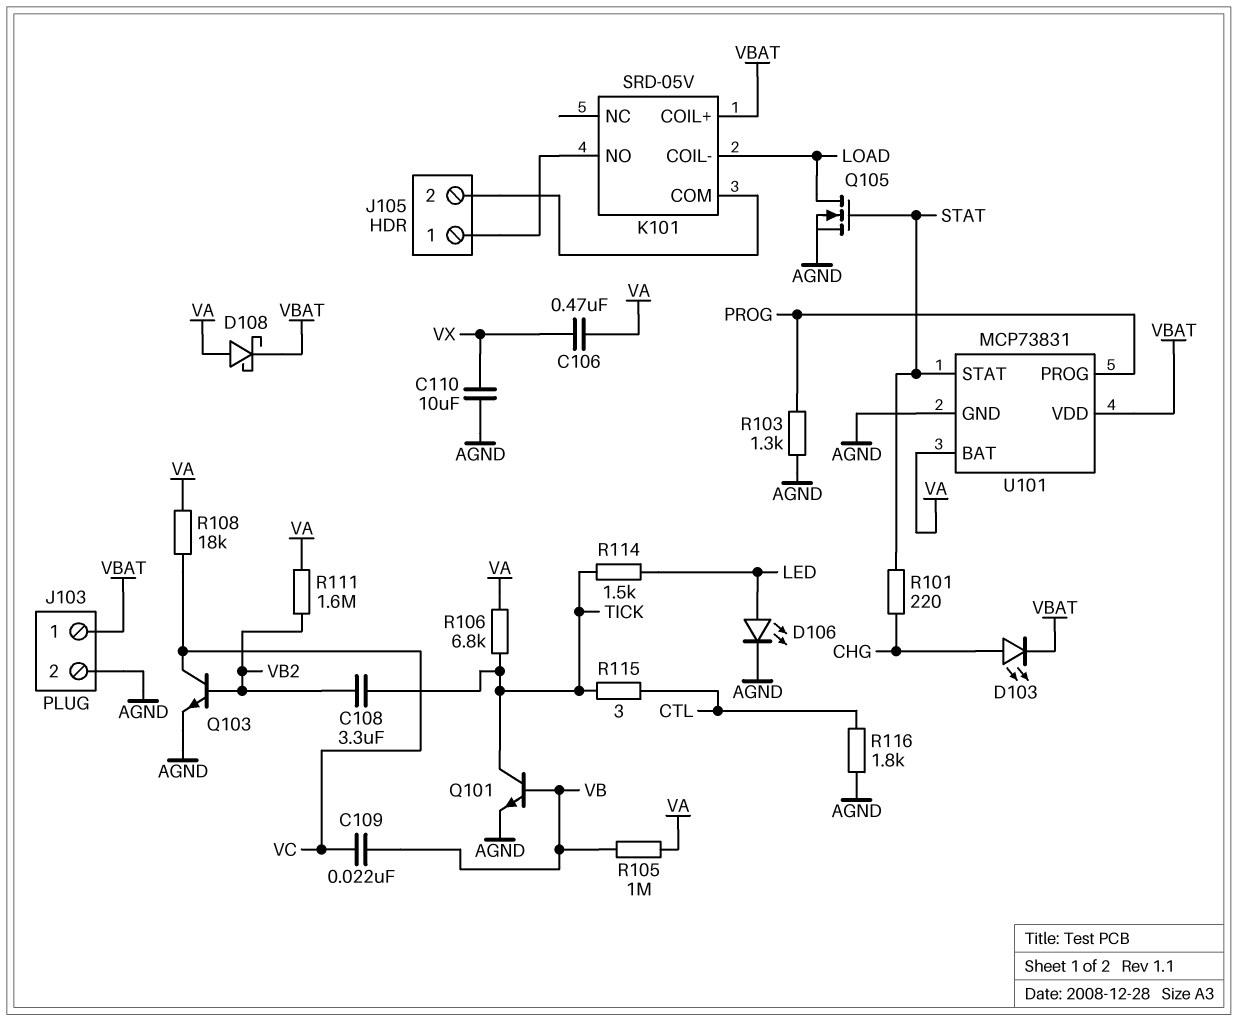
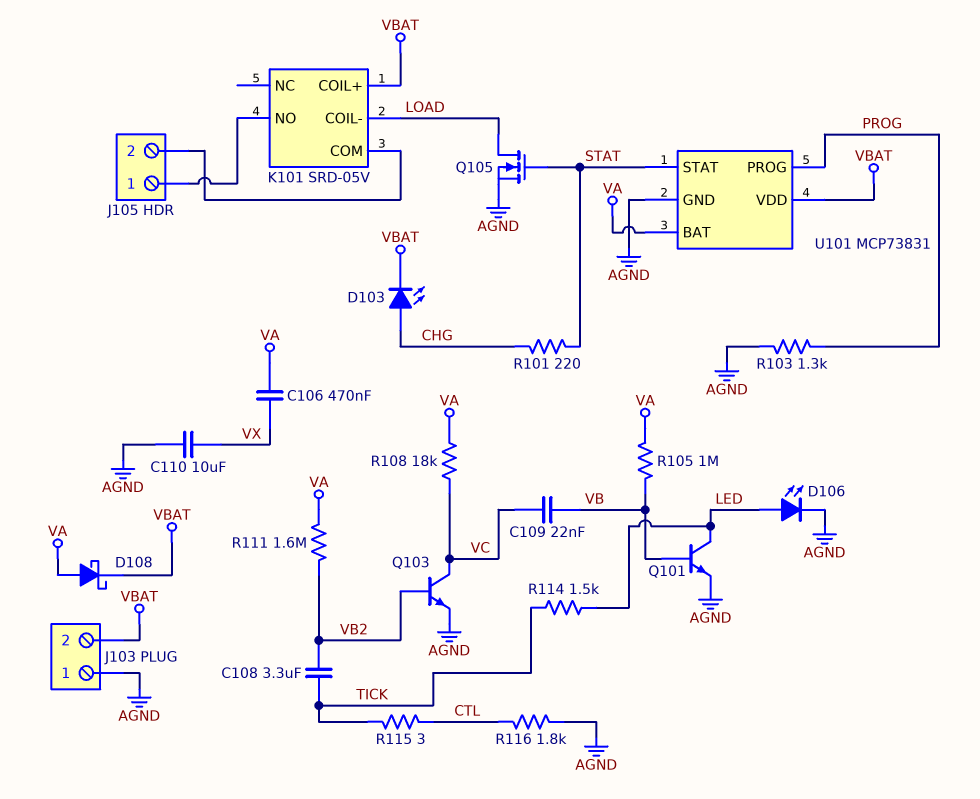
J103 pin 1: VBAT -> AGND
J103 pin 2: AGND -> VBAT
Q101: NPN (B VB, C TICK, E AGND) -> NPN (B VB, C LED, E AGND)
R106: 6.8k (TICK, VA) -> none

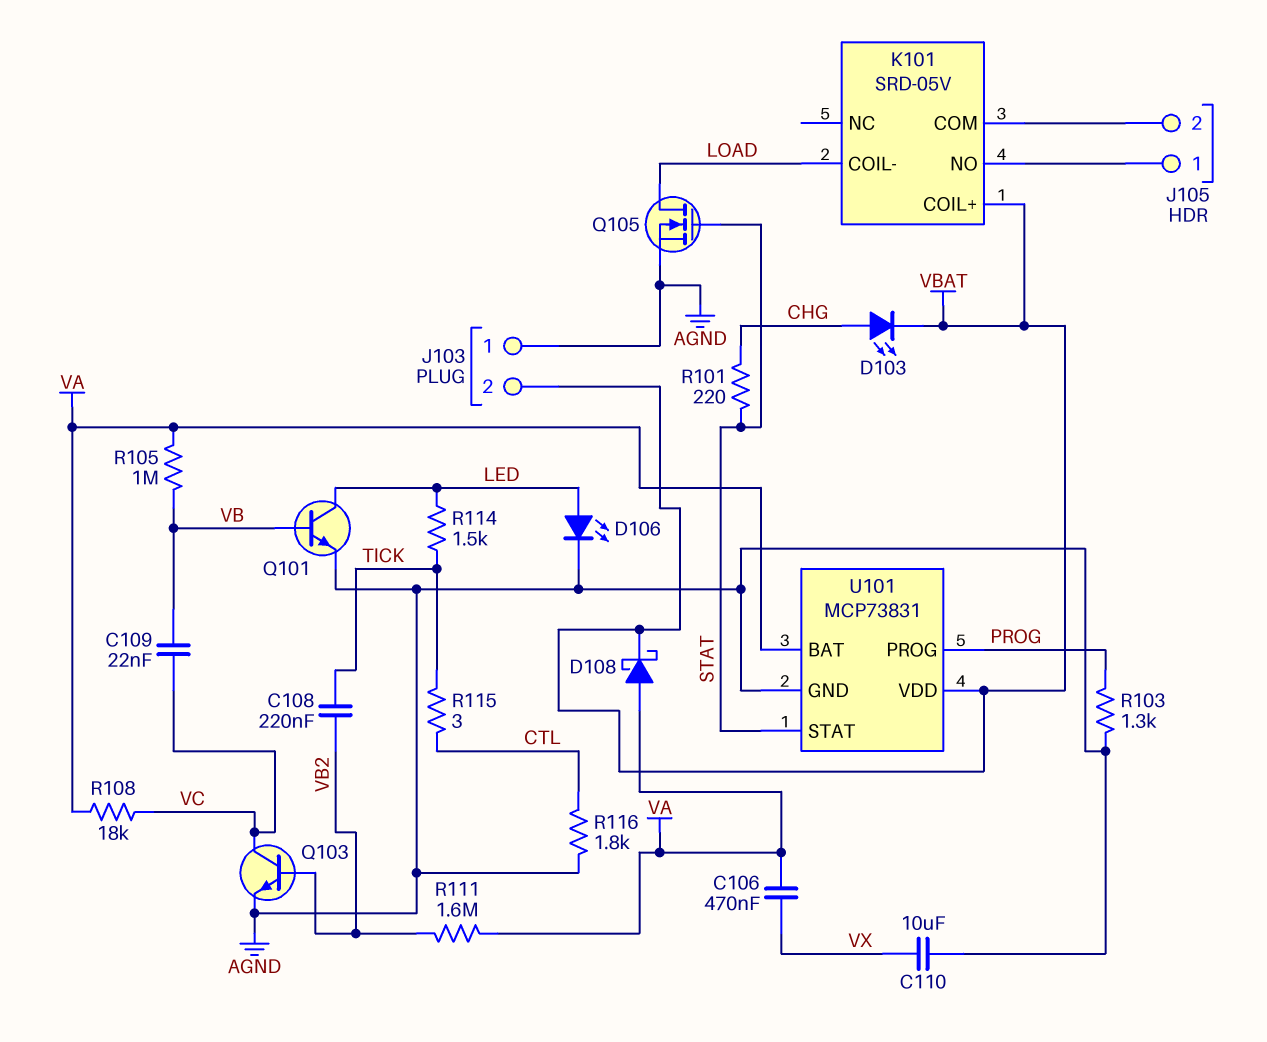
C108: 3.3uF (TICK, VB2) -> 220nF (TICK, VB2)

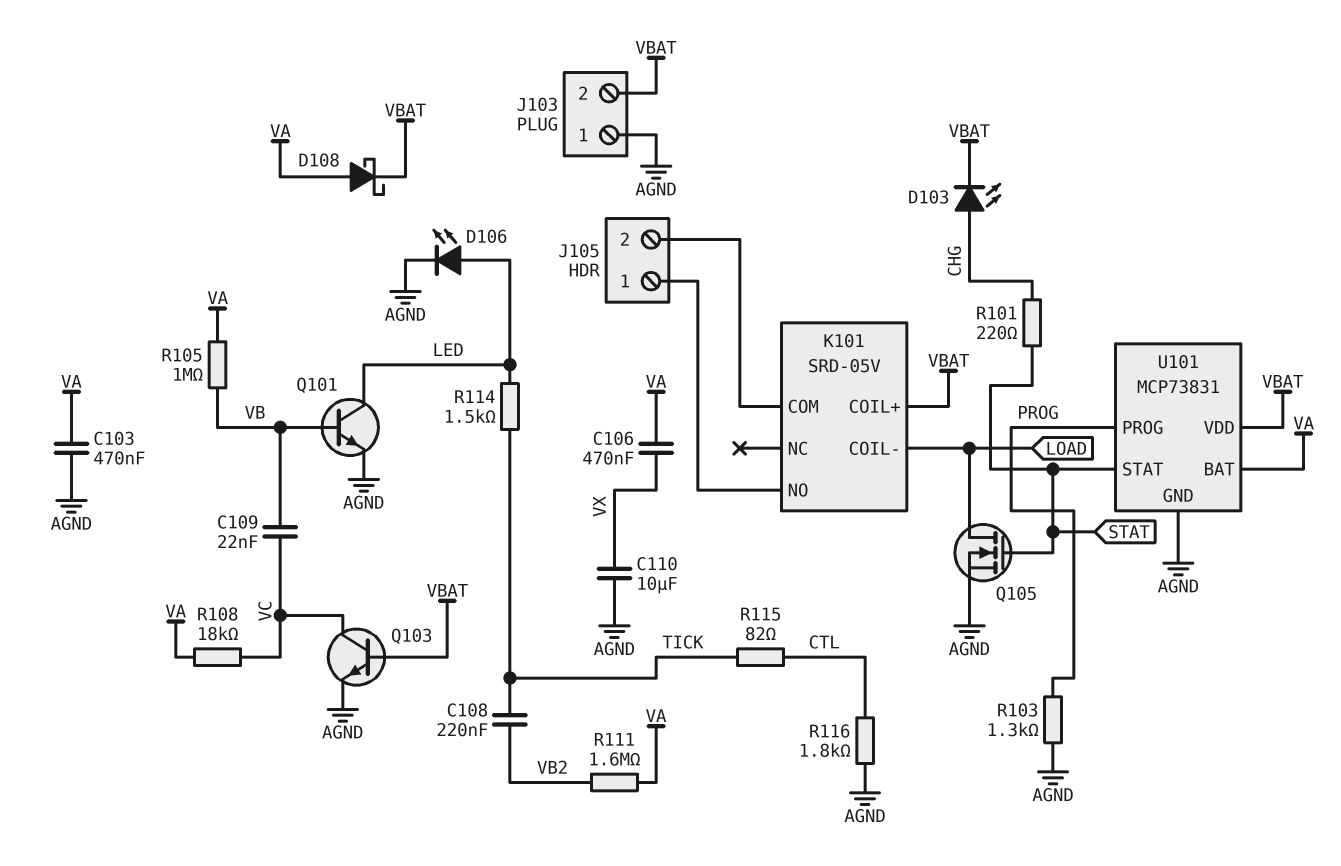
C103: none -> 470nF (AGND, VA)
Q103: NPN (B VB2, C VC, E AGND) -> NPN (B VBAT, C VC, E AGND)
R115: 3 (CTL, TICK) -> 82 (CTL, TICK)

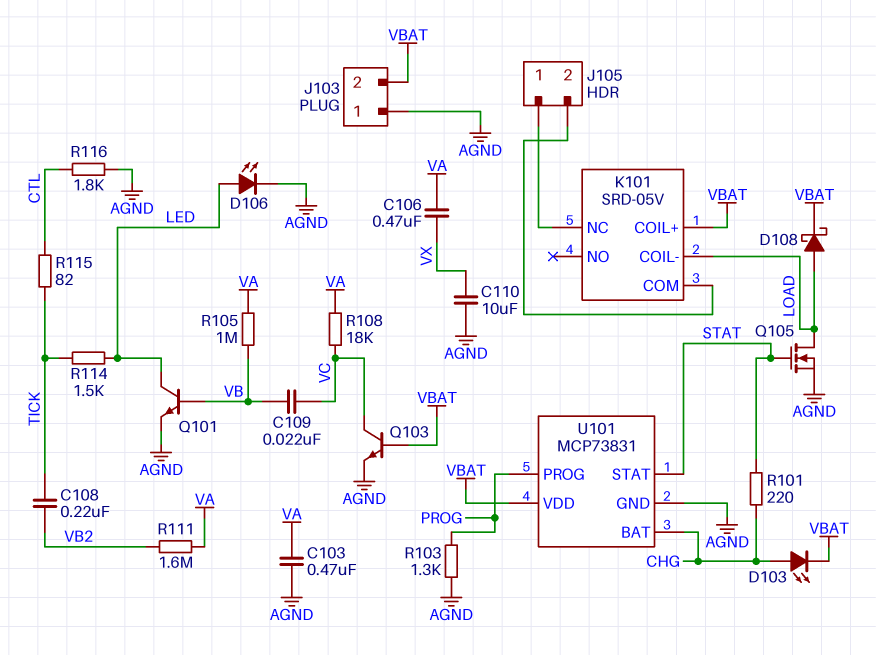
D108: schottky (A VA, K VBAT) -> schottky (A LOAD, K VBAT)
K101 pin NC: none -> J105/1
K101 pin NO: J105/1 -> none
U101 pin BAT: VA -> CHG

